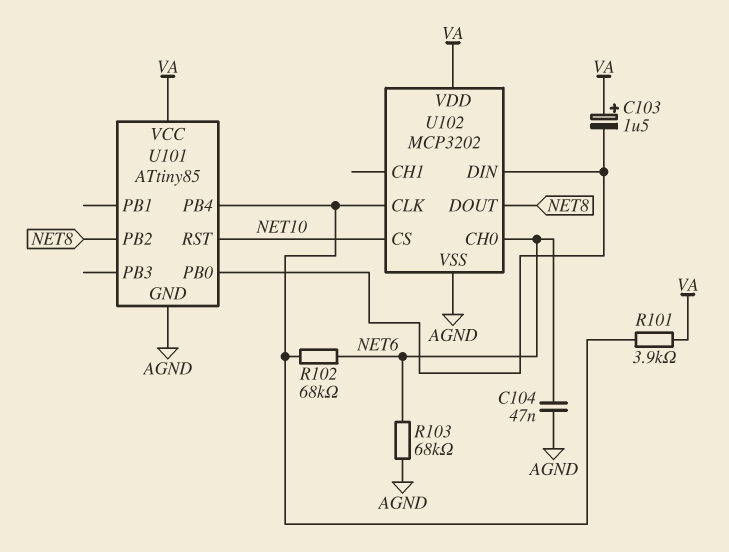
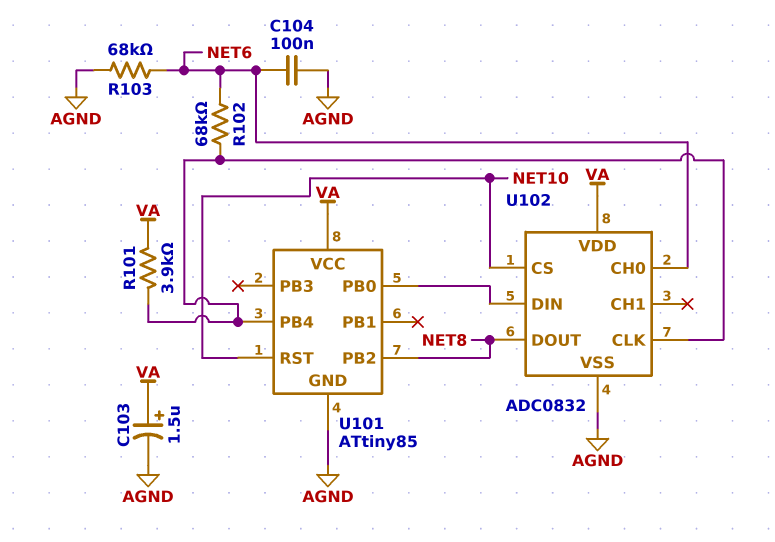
C103: 1.5uF (plus VA, minus U101/PB0) -> 1.5uF (plus VA, minus AGND)
C104: 47nF (AGND, NET6) -> 100nF (AGND, NET6)
U102: MCP3202 -> ADC0832

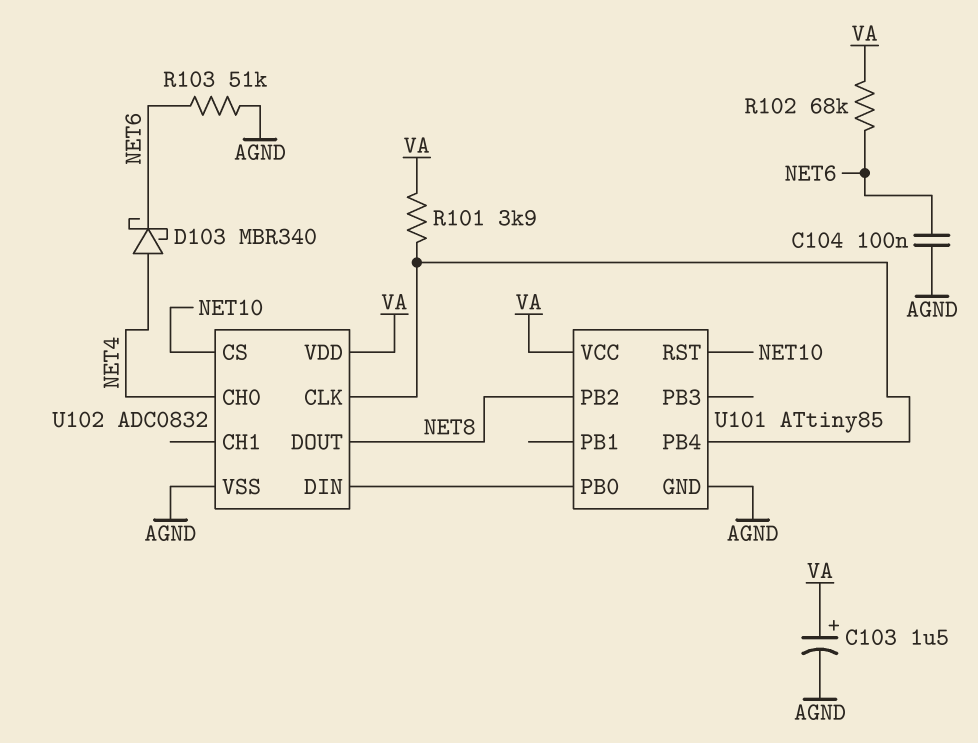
D103: none -> schottky MBR340 (A NET4, K NET6)
R102: 68k (NET6, U101/PB4) -> 68k (NET6, VA)
R103: 68k (AGND, NET6) -> 51k (AGND, NET6)
U102 pin CH0: NET6 -> NET4

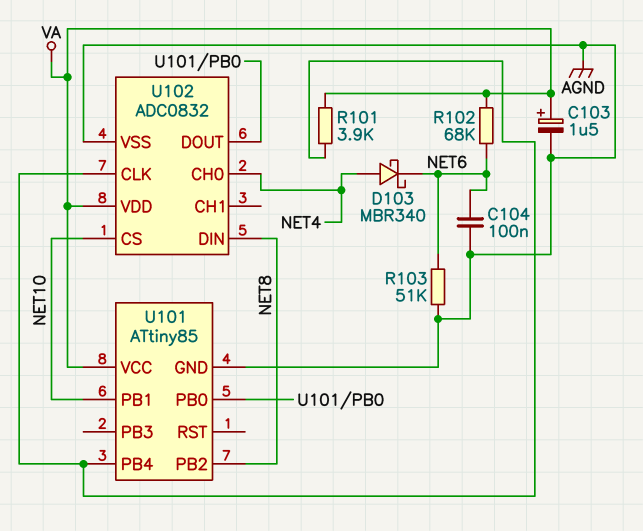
U101 pin PB1: none -> NET10
U101 pin RST: NET10 -> none
U102 pin DIN: U101/PB0 -> NET8
U102 pin DOUT: NET8 -> U101/PB0

